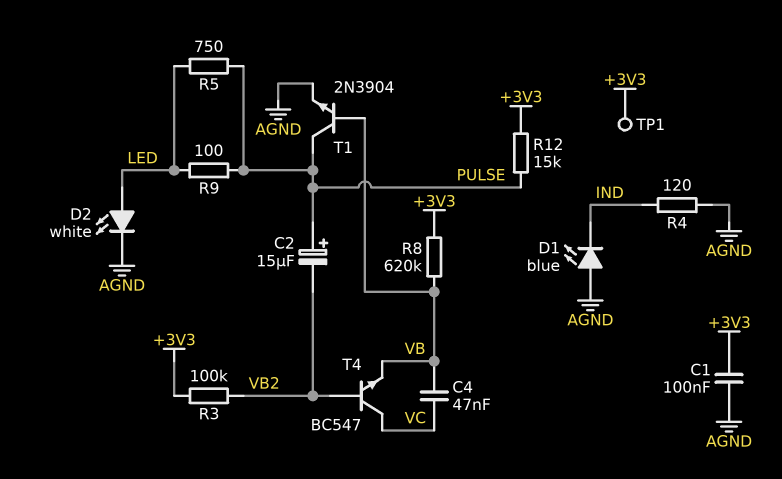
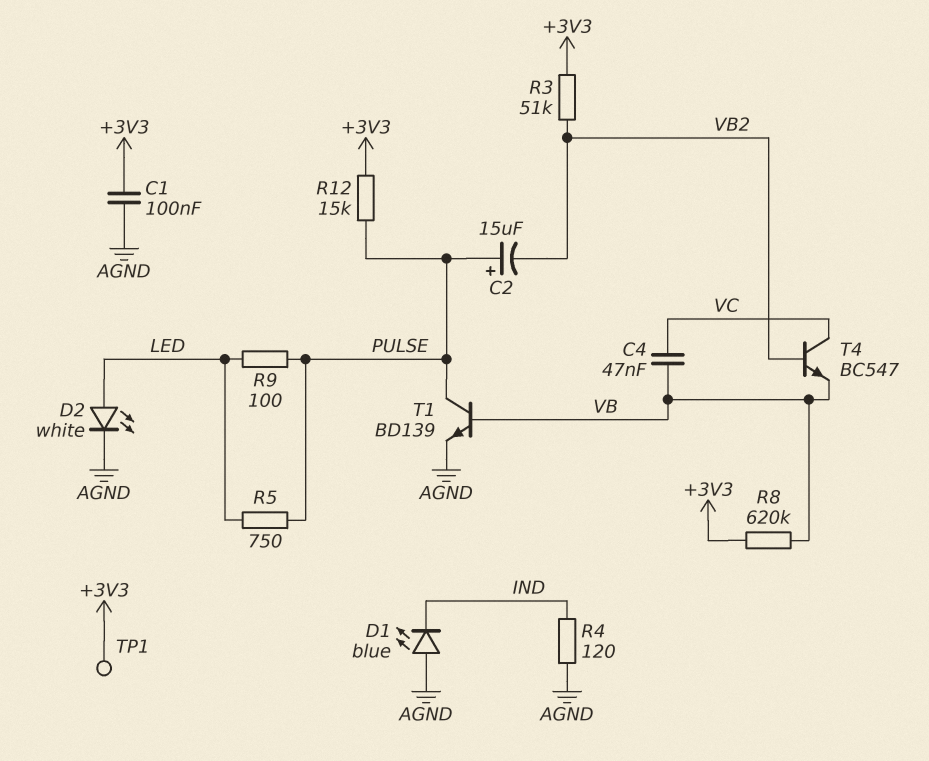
R3: 100k (+3V3, VB2) -> 51k (+3V3, VB2)
T1: NPN 2N3904 (B VB, C PULSE, E AGND) -> NPN BD139 (B VB, C PULSE, E AGND)

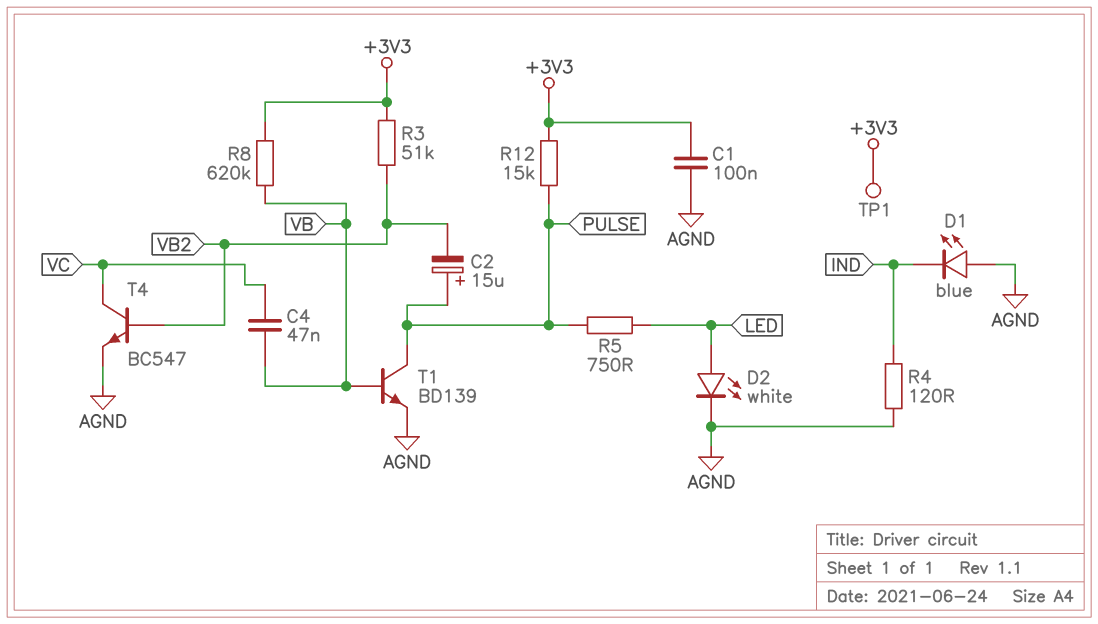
R9: 100 (LED, PULSE) -> none
T4: NPN BC547 (B VB2, C VC, E VB) -> NPN BC547 (B VB2, C VC, E AGND)

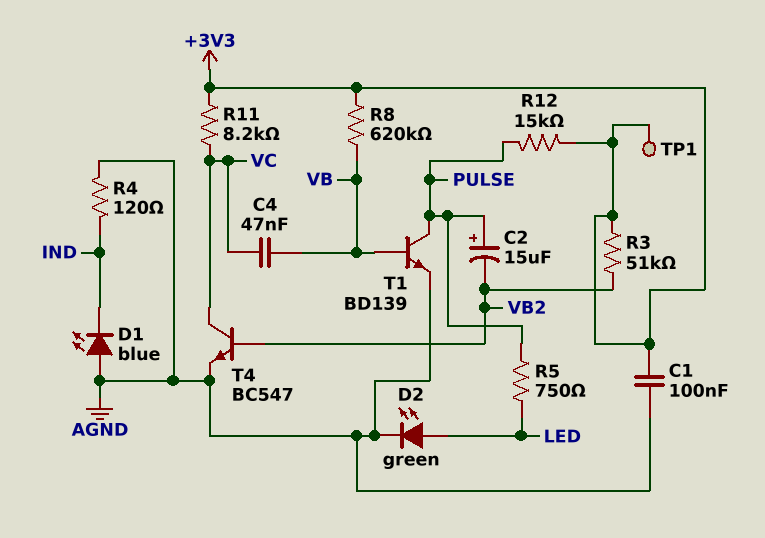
D2: LED white (A LED, K AGND) -> LED green (A LED, K AGND)
R11: none -> 8.2k (+3V3, VC)

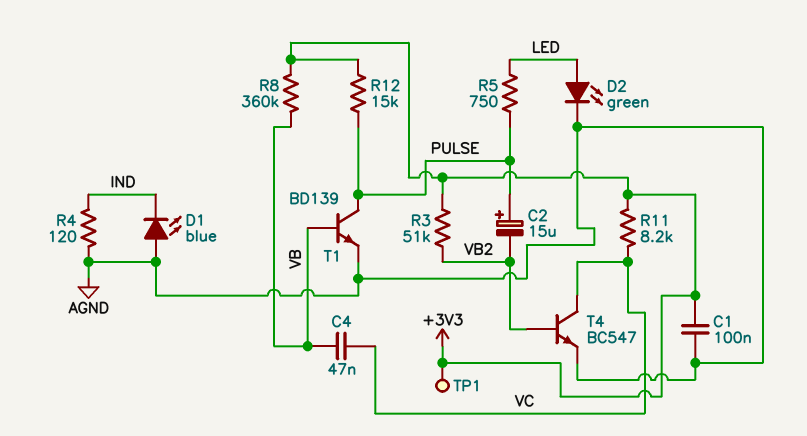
R8: 620k (+3V3, VB) -> 360k (+3V3, VB)

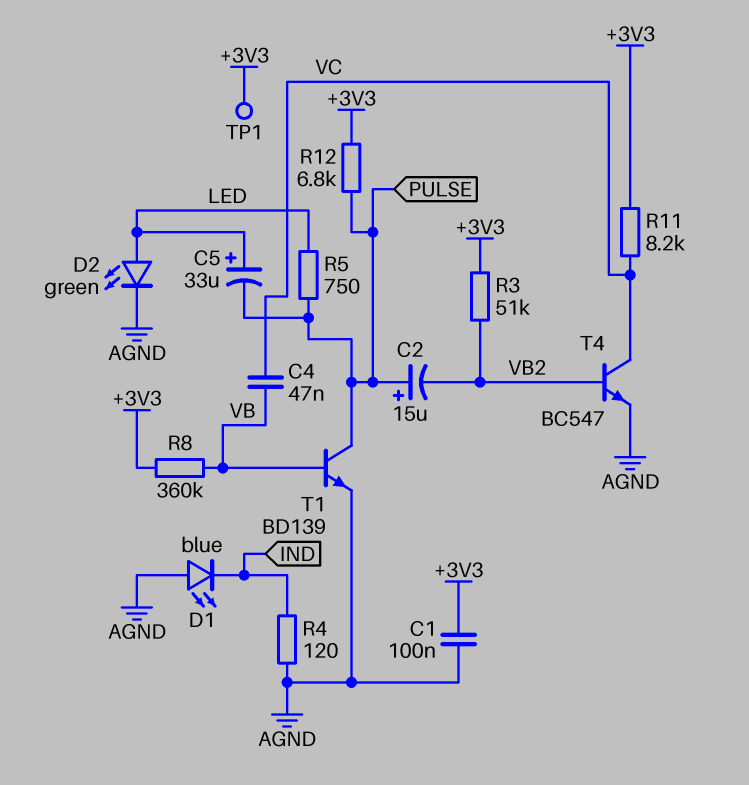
C5: none -> 33uF (plus LED, minus PULSE)
R12: 15k (+3V3, PULSE) -> 6.8k (+3V3, PULSE)

